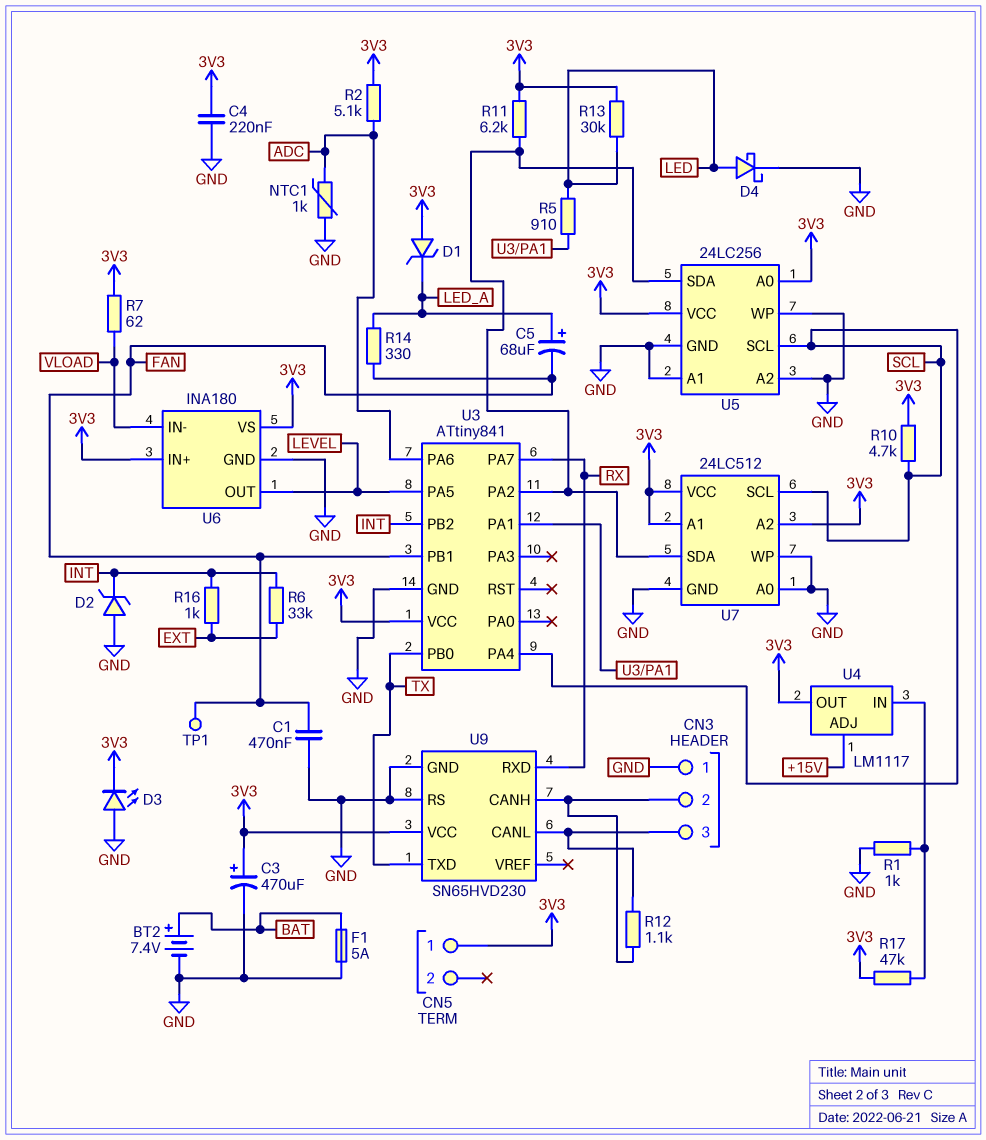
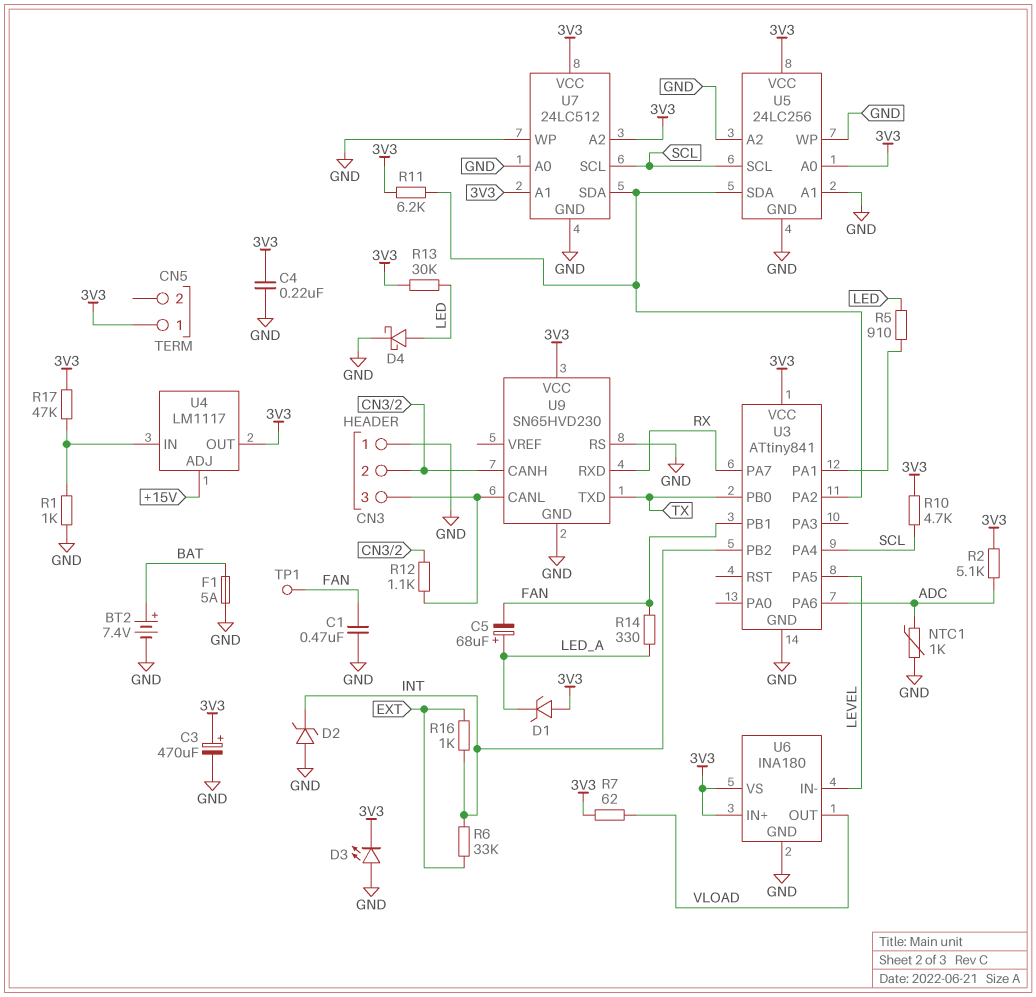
U6 pin IN-: VLOAD -> LEVEL
U6 pin OUT: LEVEL -> VLOAD

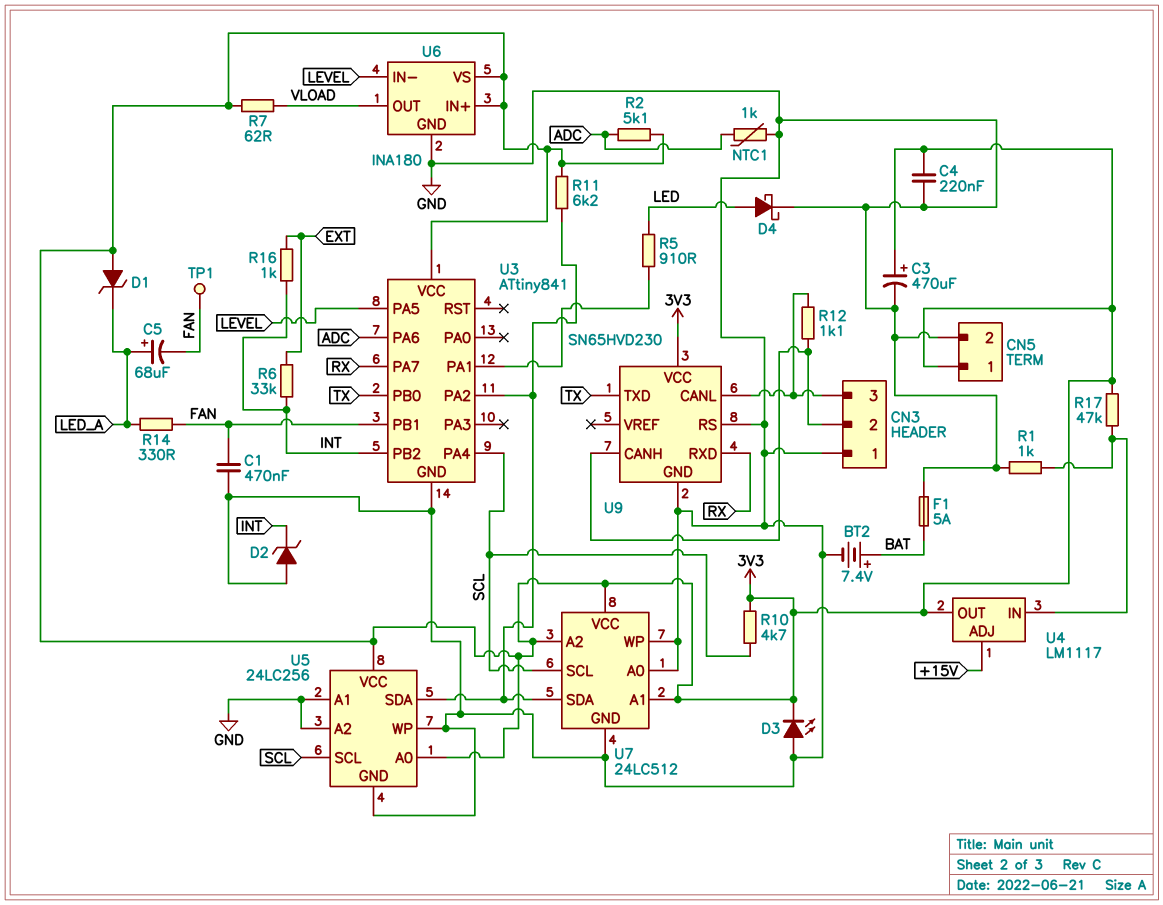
CN5 pin 2: none -> GND
R13: 30k (3V3, LED) -> none

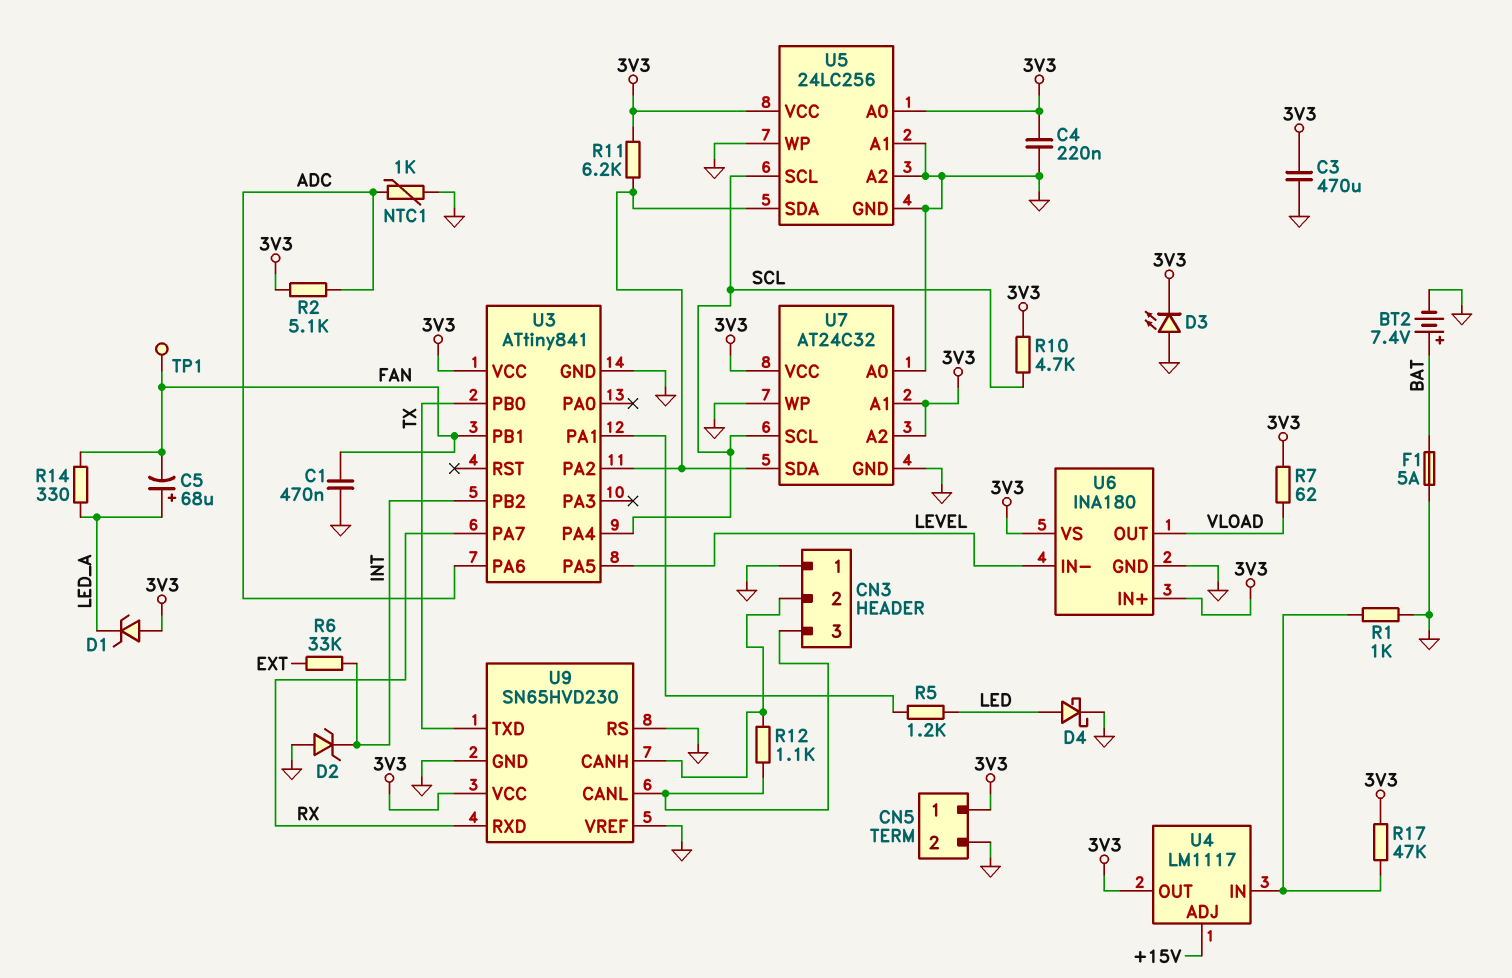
C3: 470uF (plus 3V3, minus GND) -> 470uF (3V3, GND)
R5: 910 (LED, U3/PA1) -> 1.2k (LED, U3/PA1)
R16: 1k (EXT, INT) -> none
U7: 24LC512 -> AT24C32
U9 pin VREF: none -> GND

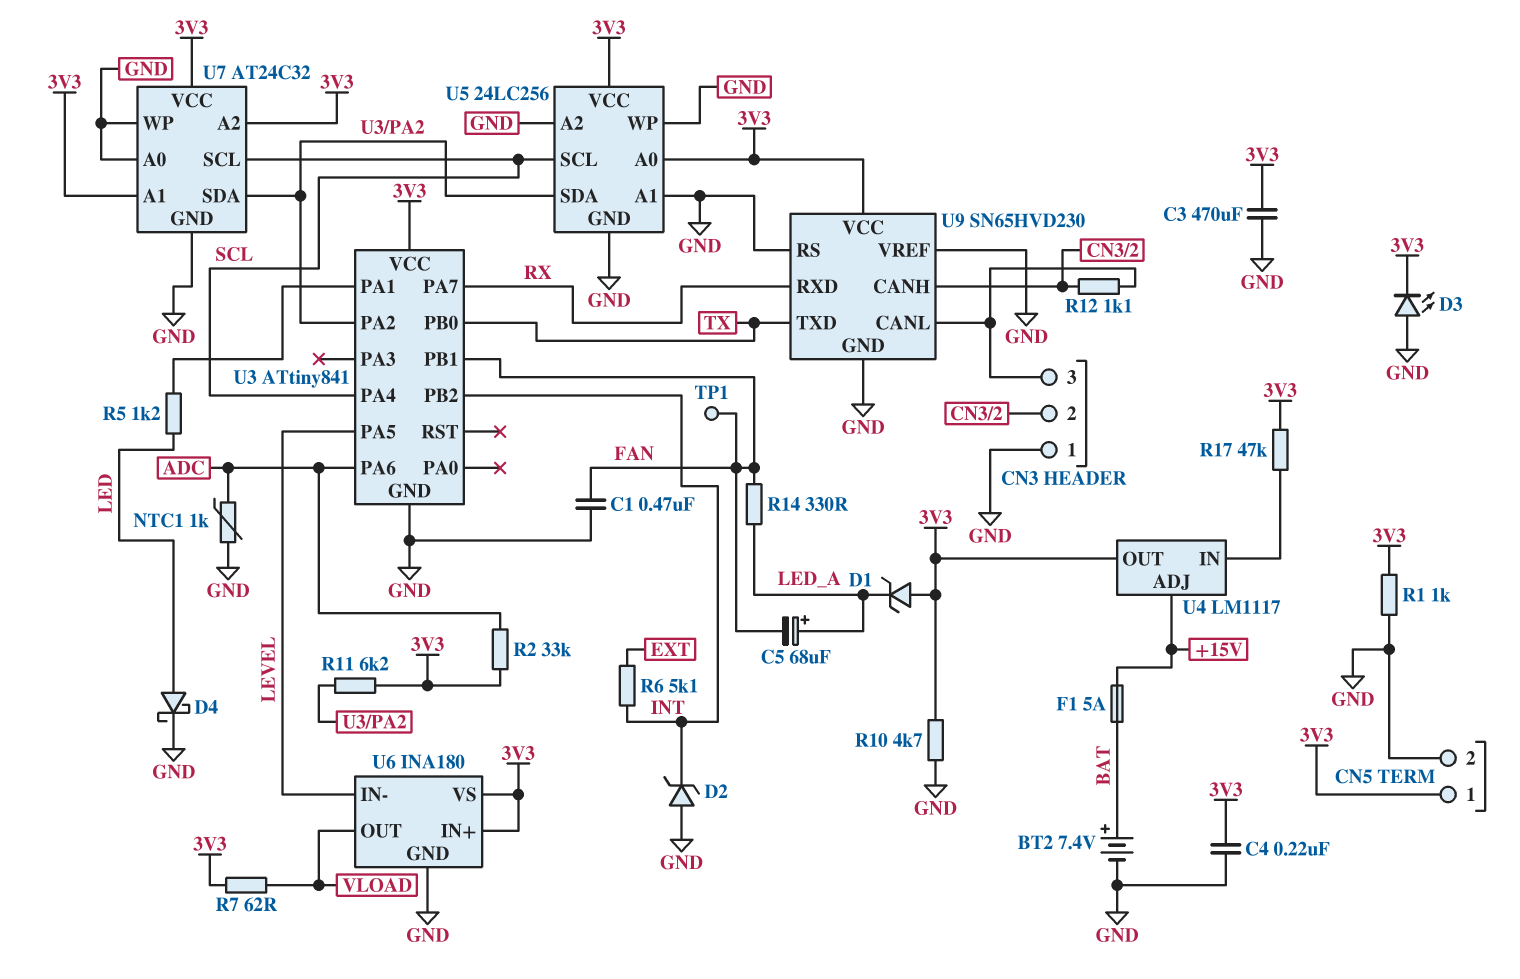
F1: 5A (BAT, GND) -> 5A (+15V, BAT)
R1: 1k (GND, U4/IN) -> 1k (3V3, GND)
R2: 5.1k (3V3, ADC) -> 33k (3V3, ADC)
R6: 33k (EXT, INT) -> 5.1k (EXT, INT)
R10: 4.7k (3V3, SCL) -> 4.7k (3V3, GND)

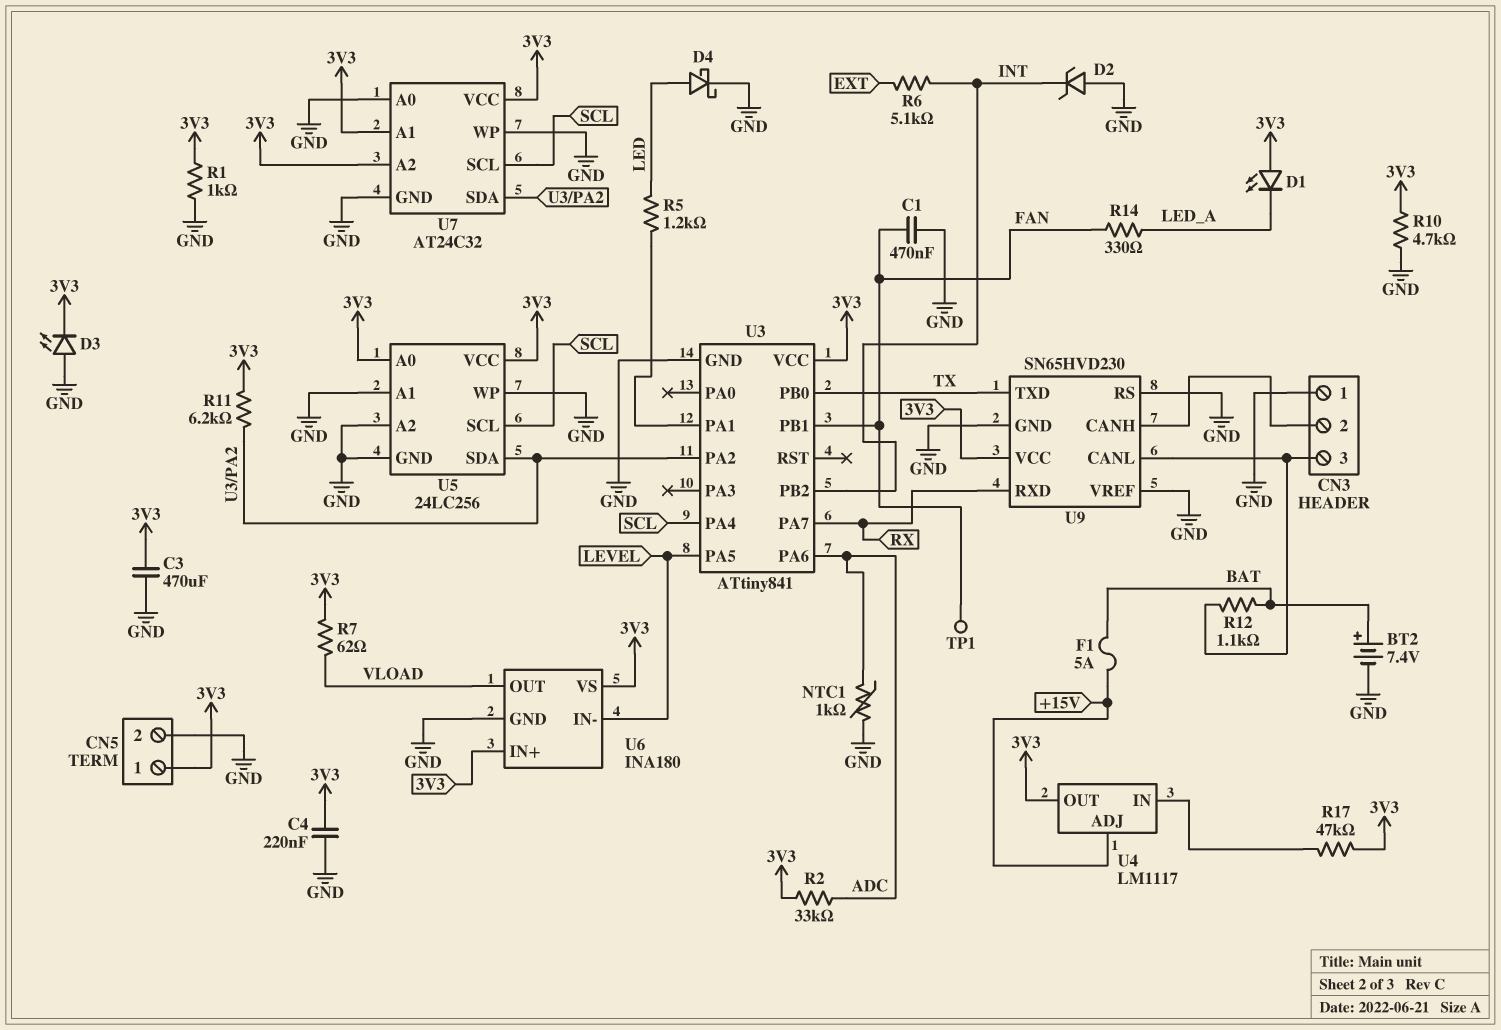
C5: 68uF (plus LED_A, minus FAN) -> none
D1: zener (A 3V3, K LED_A) -> LED (A 3V3, K LED_A)
R12: 1.1k (CN3/2, CN3/3) -> 1.1k (BAT, CN3/3)

